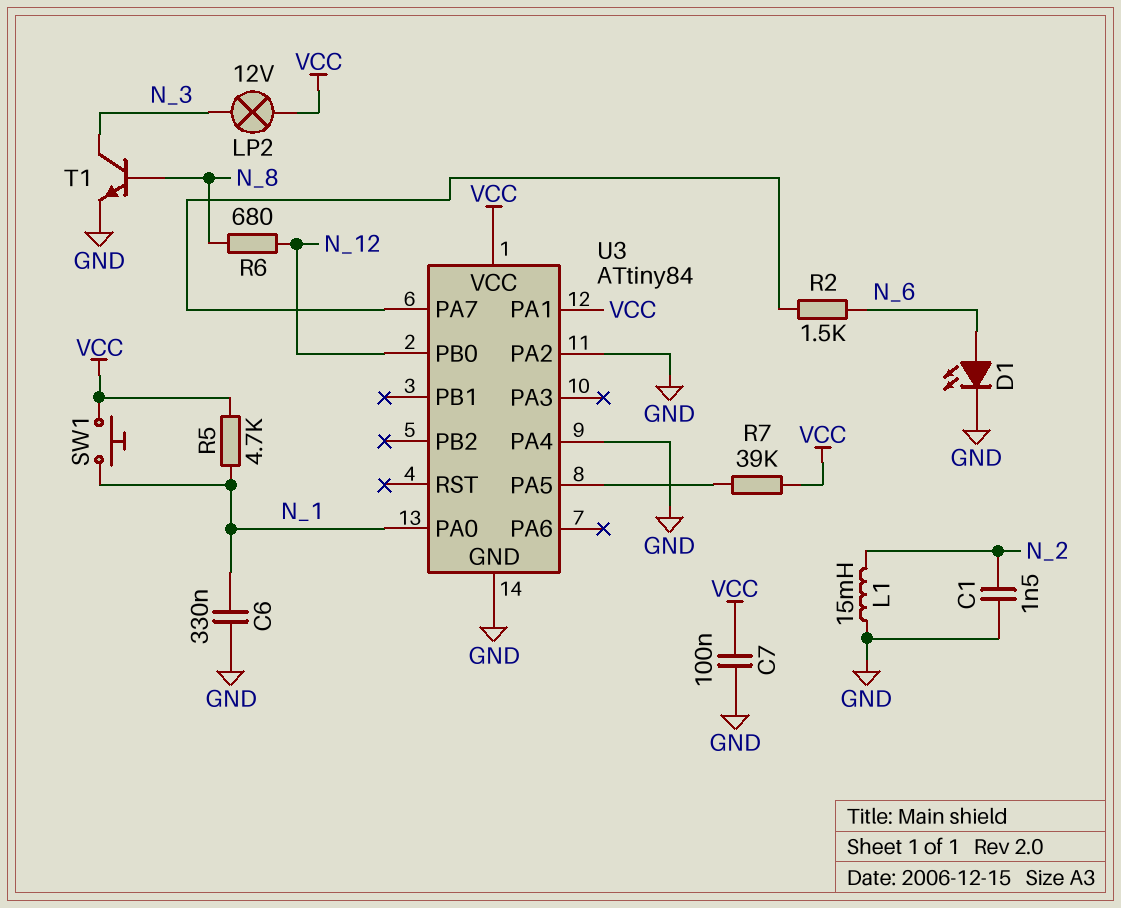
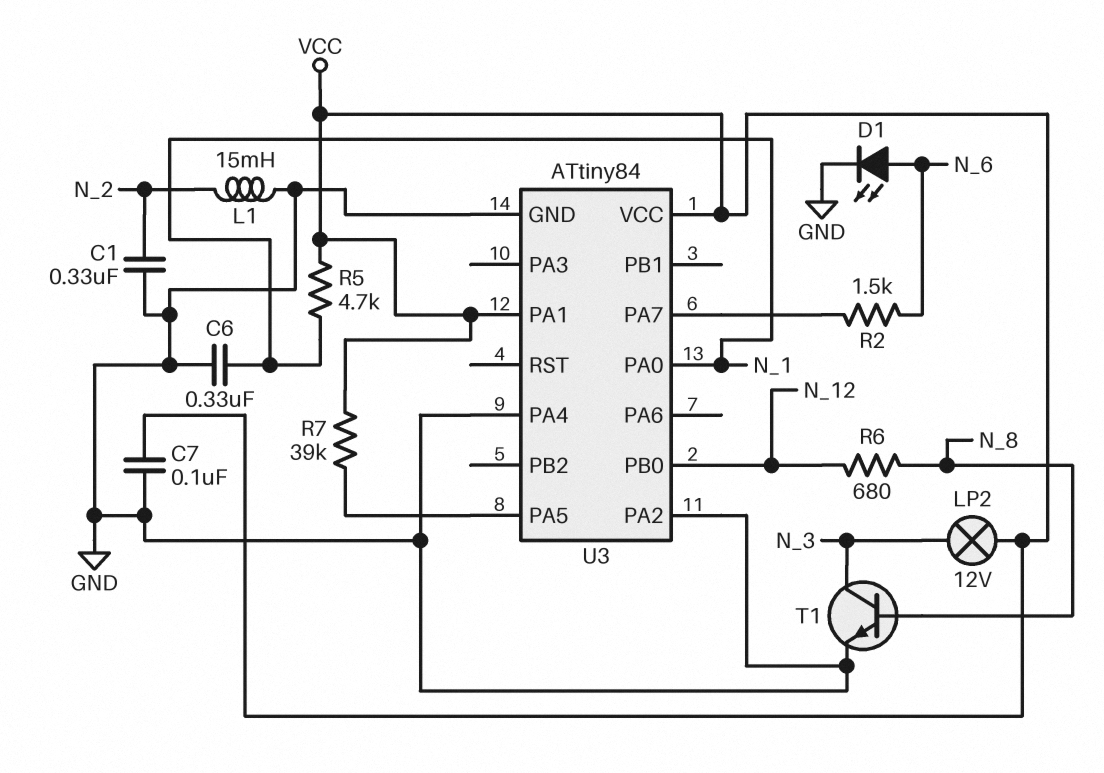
C1: 1.5nF (GND, N_2) -> 330nF (GND, N_2)
SW1: button (N_1, VCC) -> none

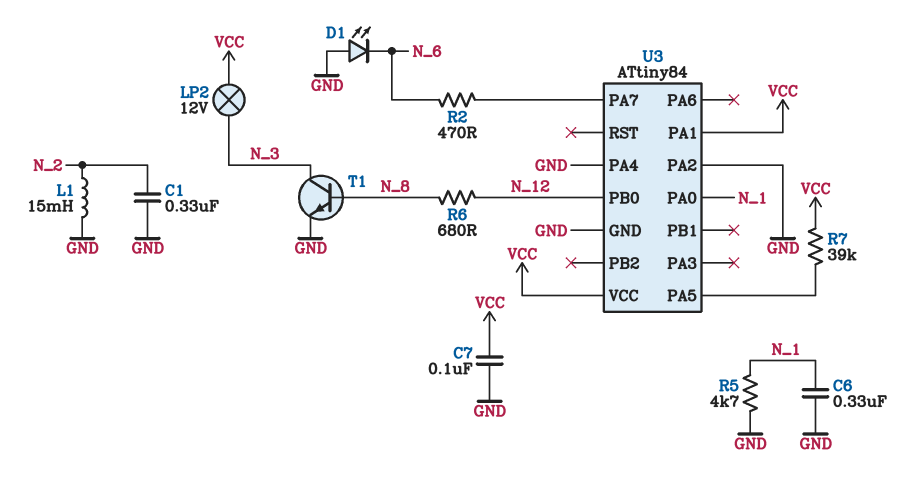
D1: LED (A N_6, K GND) -> LED (A GND, K N_6)
R2: 1.5k (N_6, U3/PA7) -> 470 (N_6, U3/PA7)
R5: 4.7k (N_1, VCC) -> 4.7k (GND, N_1)

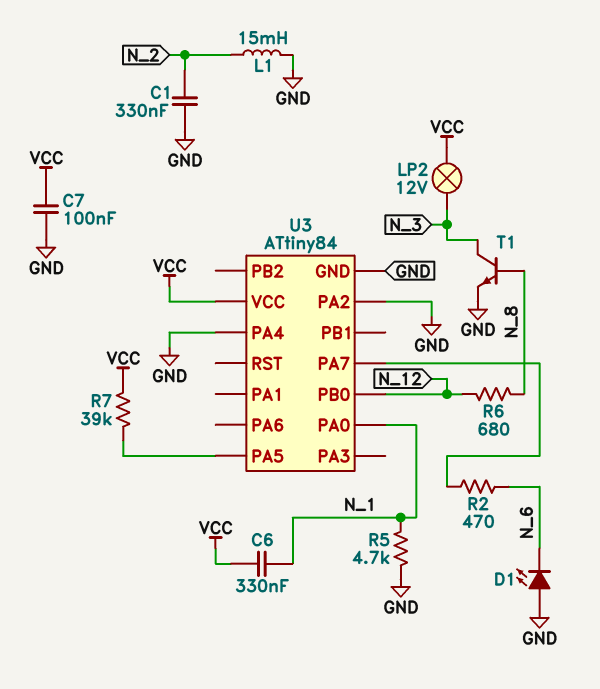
C6: 330nF (GND, N_1) -> 330nF (N_1, VCC)
U3 pin PA1: VCC -> none

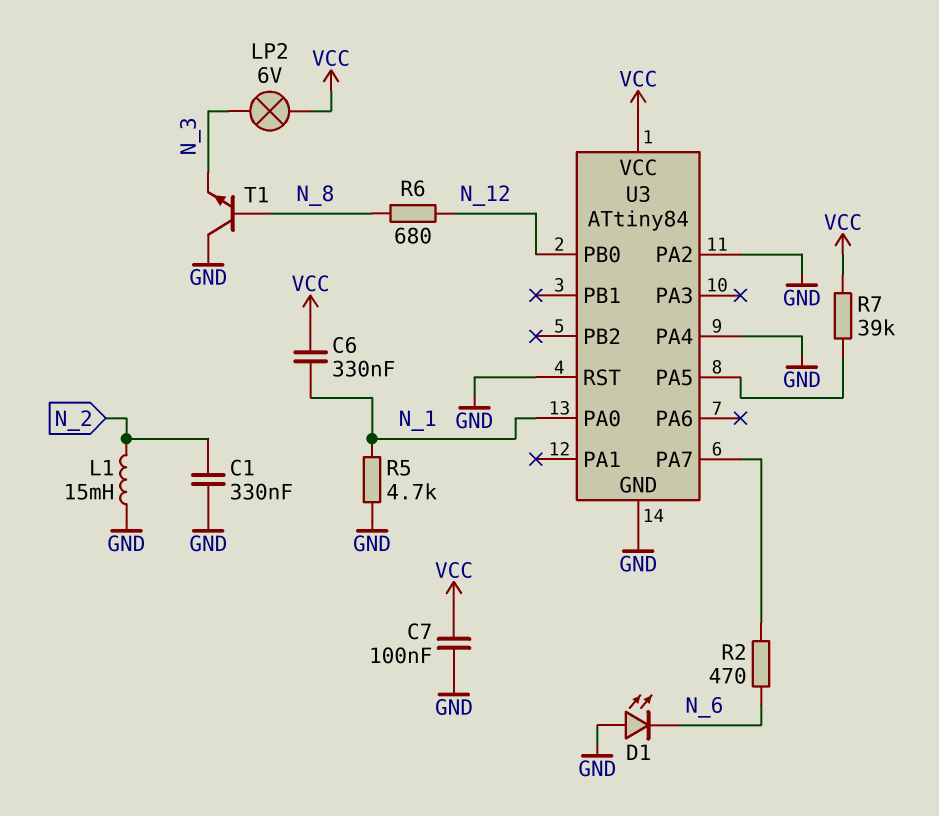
LP2: lamp 12V (N_3, VCC) -> lamp 6V (N_3, VCC)
T1: NPN (B N_8, C N_3, E GND) -> NPN (B N_8, C GND, E N_3)
U3 pin RST: none -> GND

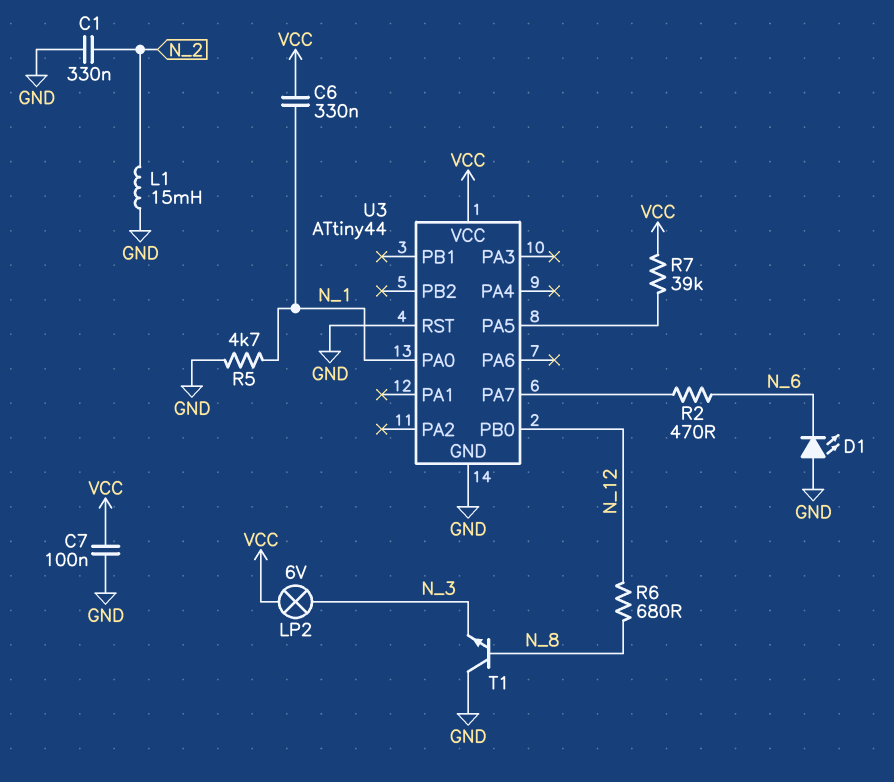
U3: ATtiny84 -> ATtiny44
U3 pin PA2: GND -> none
U3 pin PA4: GND -> none

